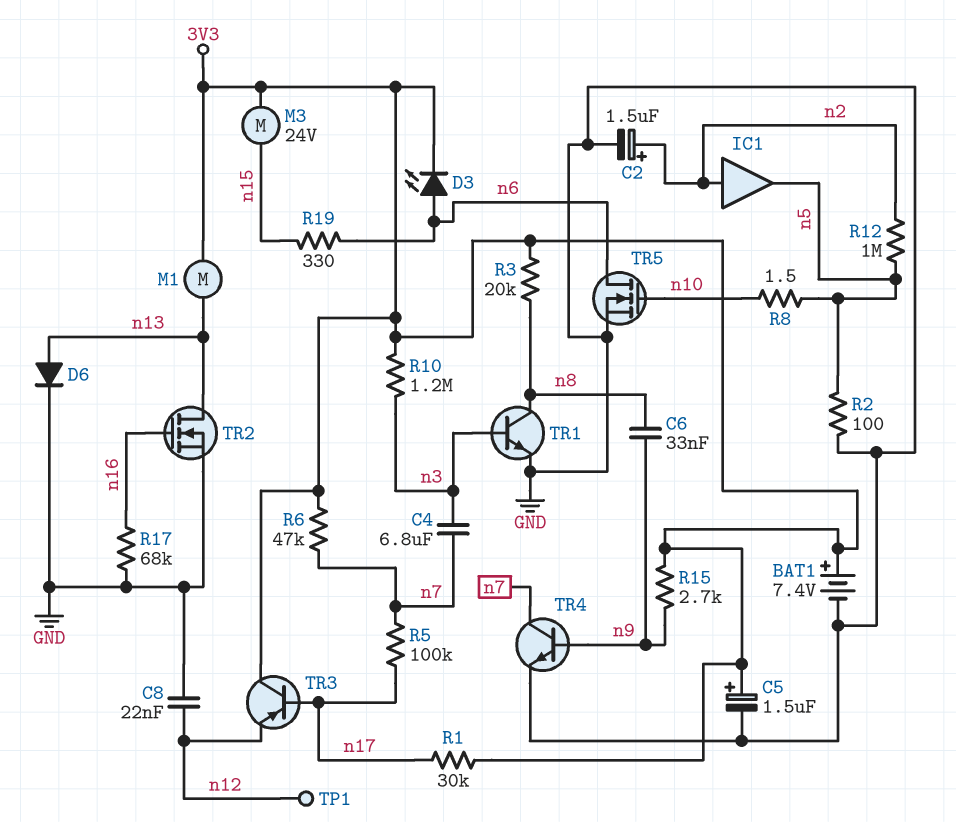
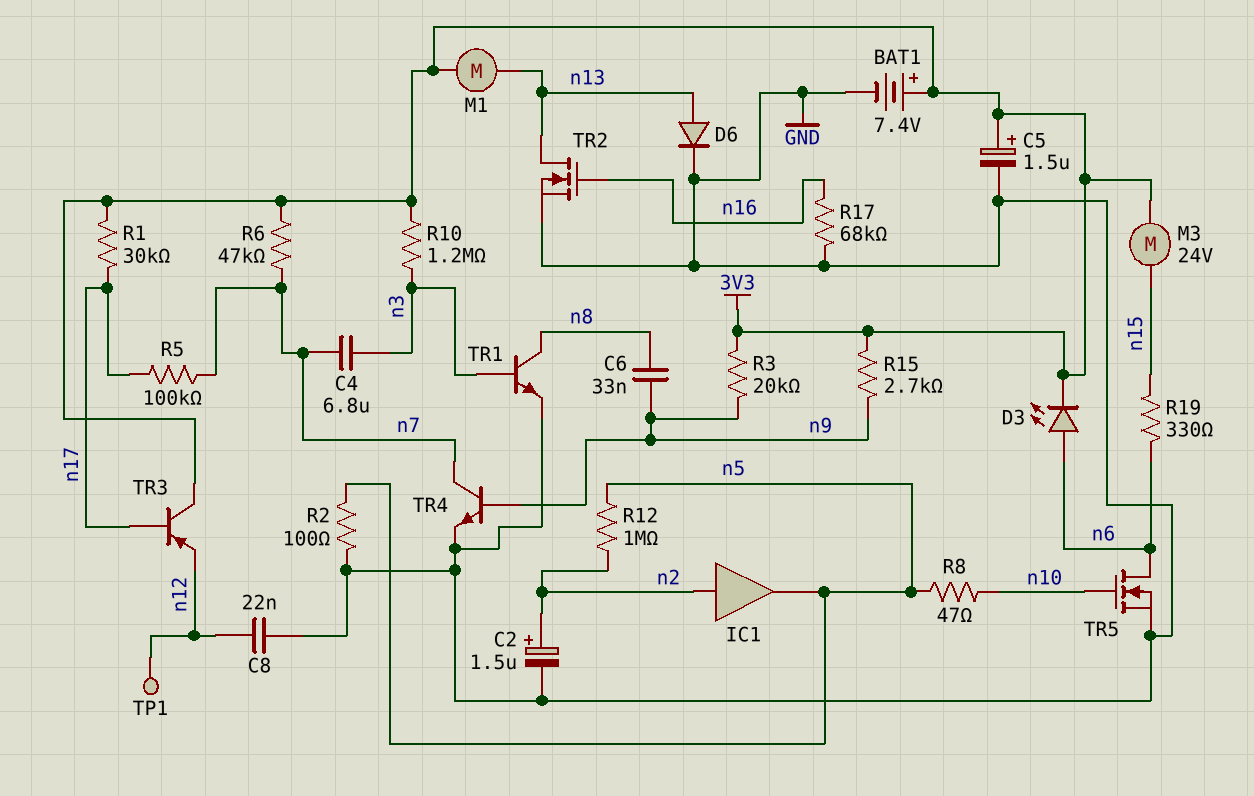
R3: 20k (3V3, n8) -> 20k (3V3, n9)
R8: 1.5 (n5, n10) -> 47 (n5, n10)

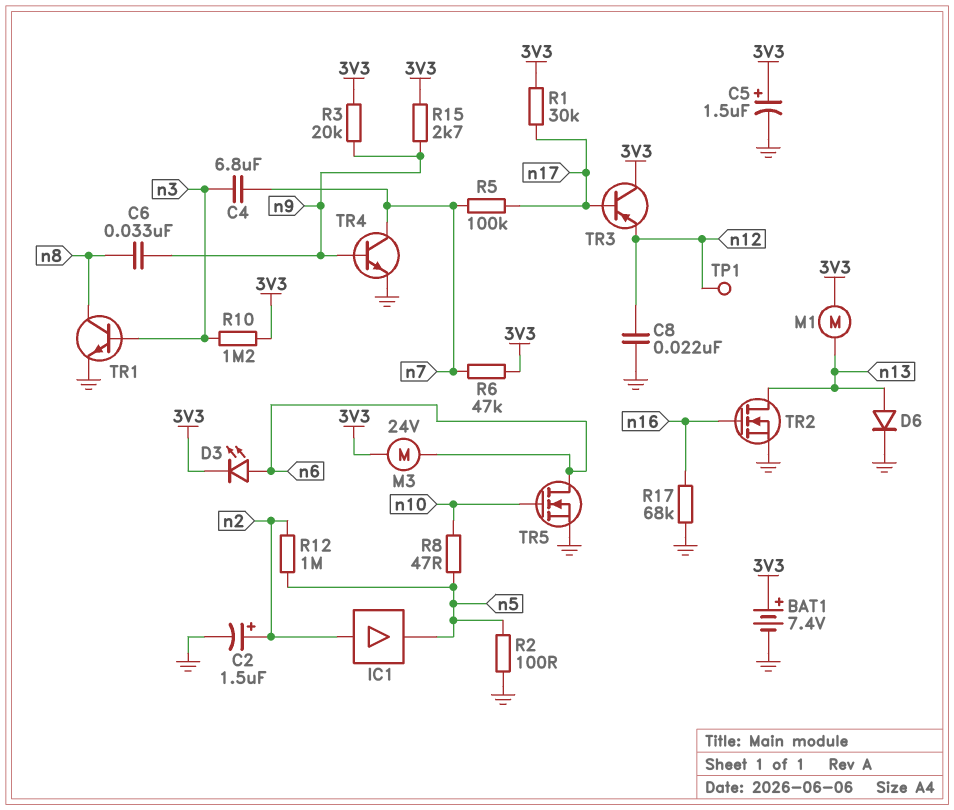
M3: motor 24V (3V3, n15) -> motor 24V (3V3, n6)
R19: 330 (n6, n15) -> none

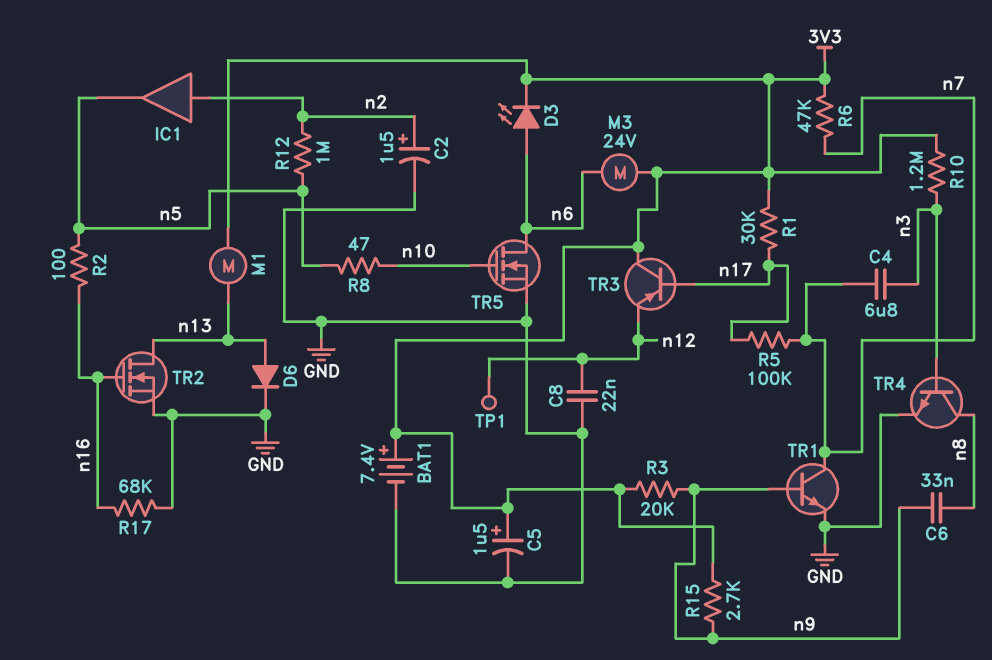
R2: 100 (GND, n5) -> 100 (n5, n16)
TR1: NPN (B n3, C n8, E GND) -> NPN (B n9, C n7, E GND)
TR4: NPN (B n9, C n7, E GND) -> NPN (B n3, C n8, E GND)

